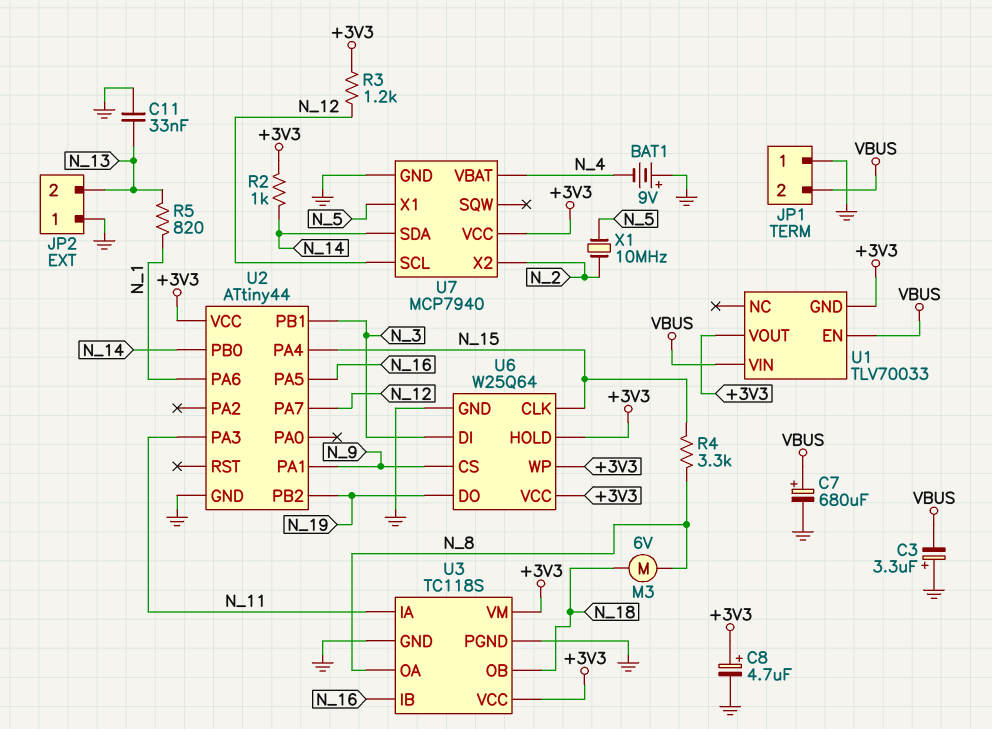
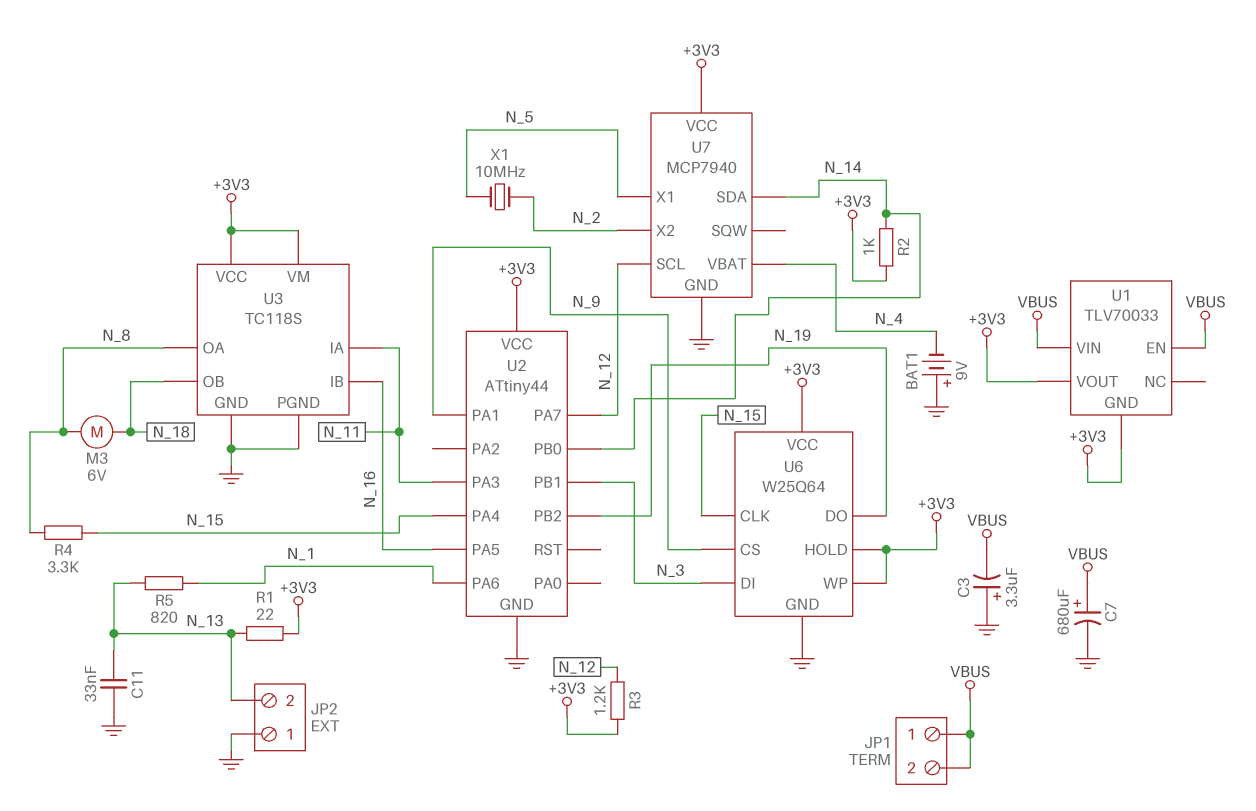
C8: 4.7uF (plus +3V3, minus GND) -> none
JP1 pin 1: GND -> VBUS
R1: none -> 22 (+3V3, N_13)

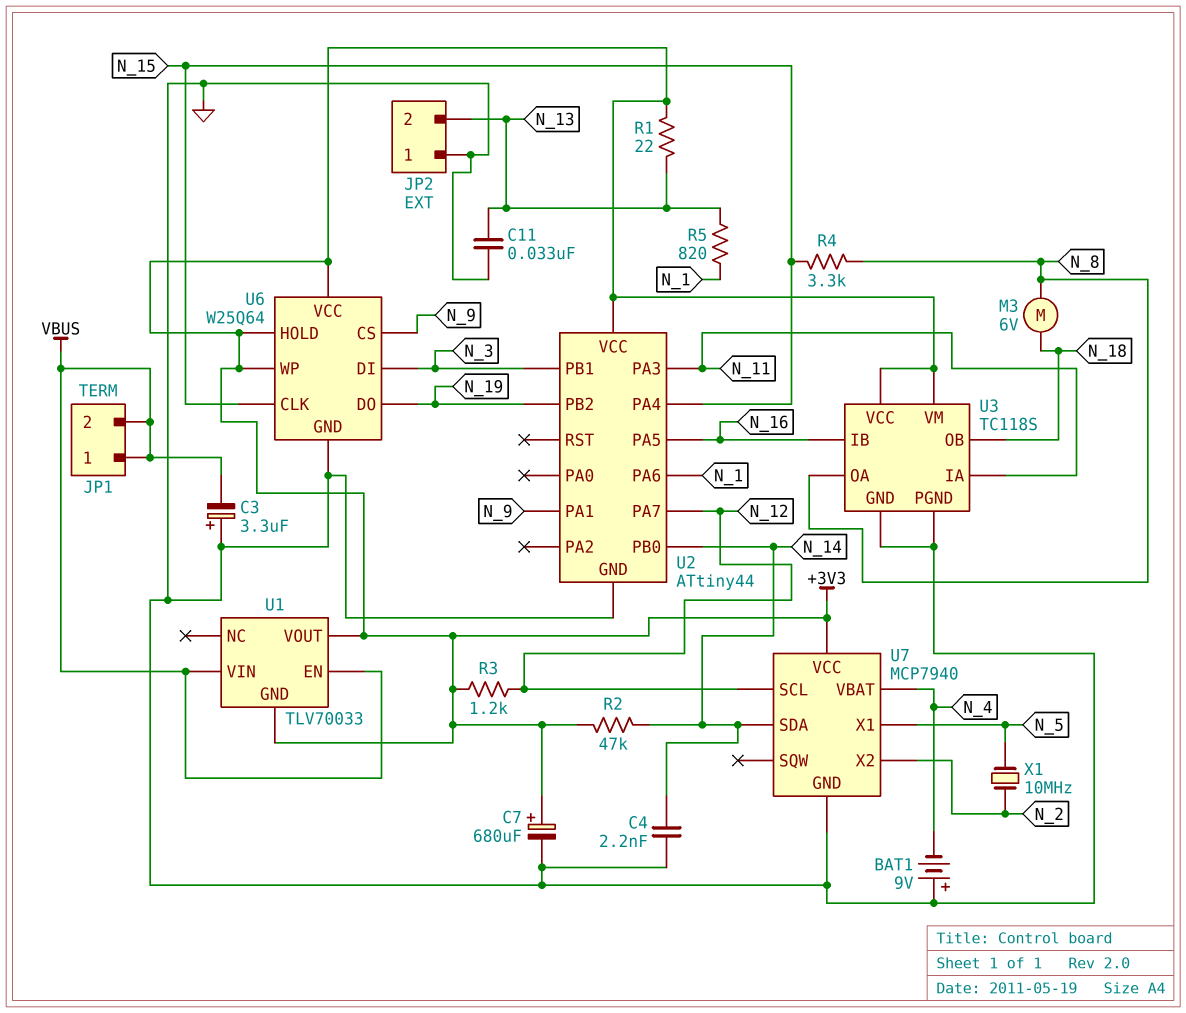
C4: none -> 2.2nF (GND, N_14)
C7: 680uF (plus VBUS, minus GND) -> 680uF (plus +3V3, minus GND)
R2: 1k (+3V3, N_14) -> 47k (+3V3, N_14)

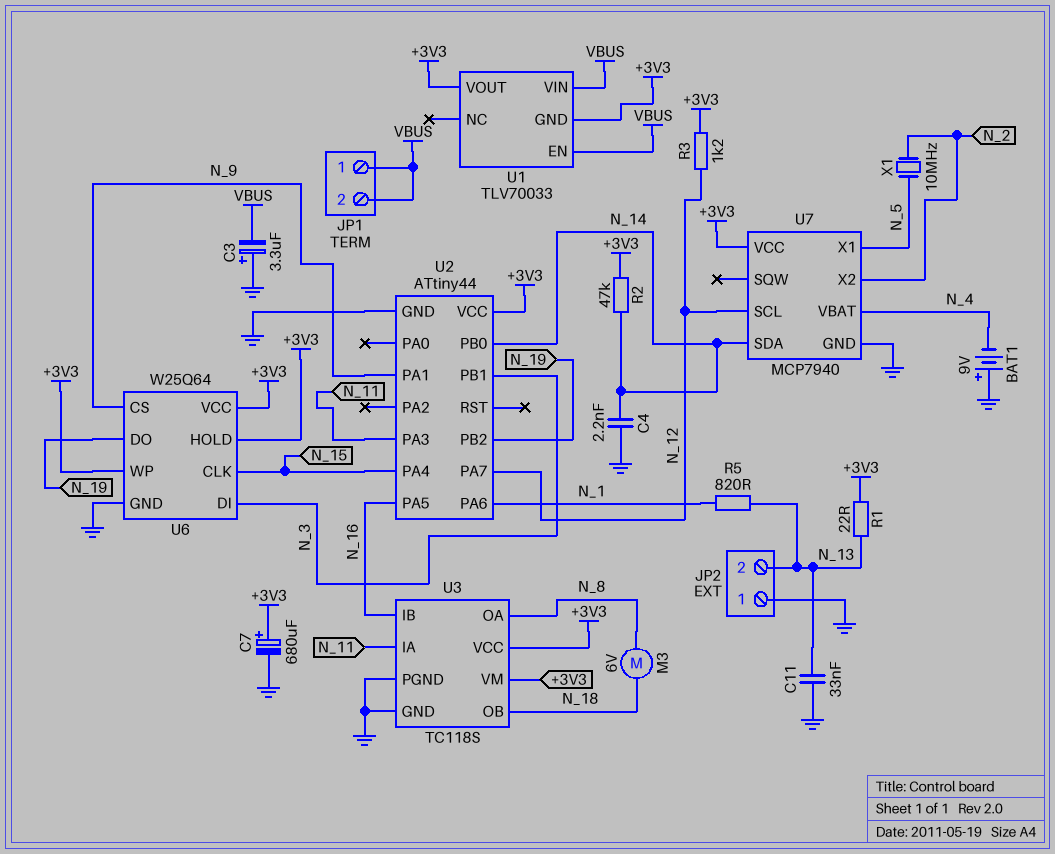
R4: 3.3k (N_8, N_15) -> none

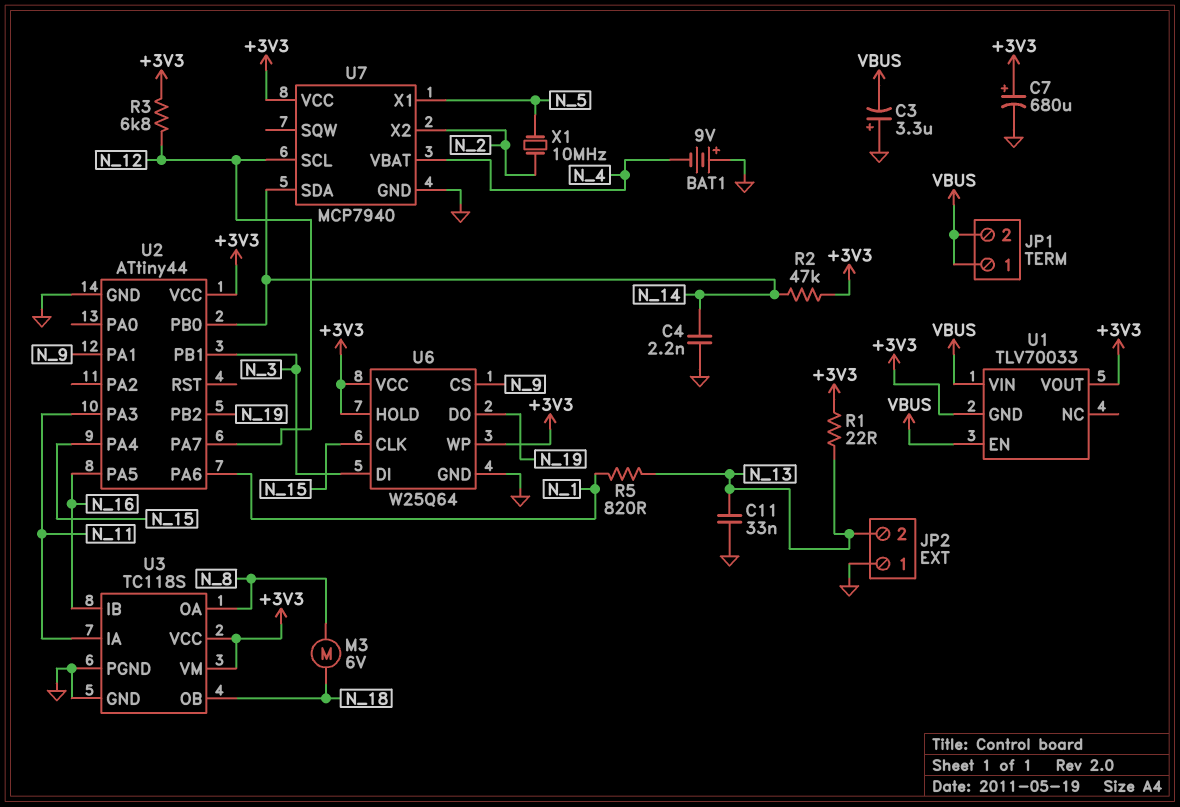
R3: 1.2k (+3V3, N_12) -> 6.8k (+3V3, N_12)

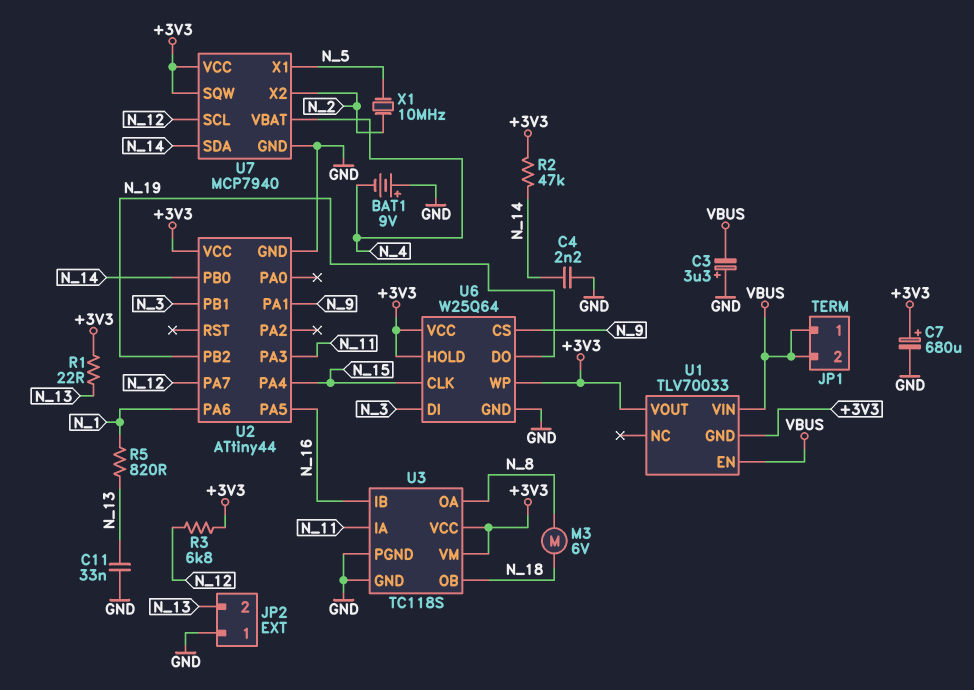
U7 pin SQW: none -> +3V3

